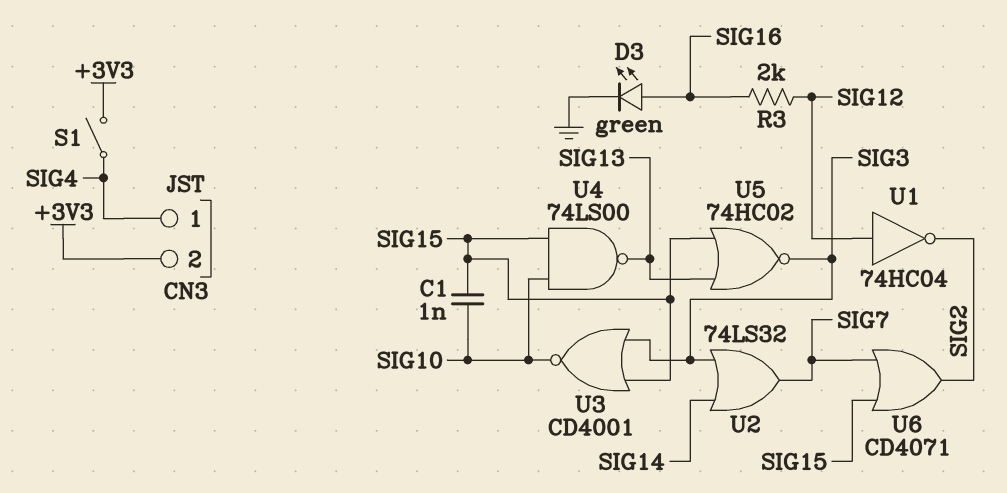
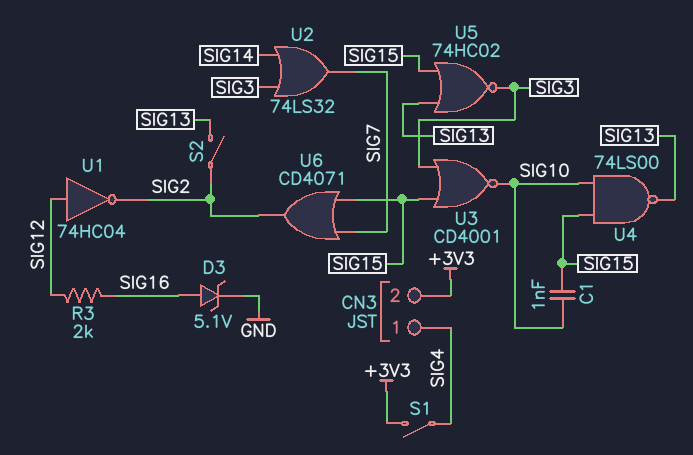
D3: LED green (A SIG16, K GND) -> zener 5.1V (A SIG16, K GND)
S2: none -> switch (SIG2, SIG13)

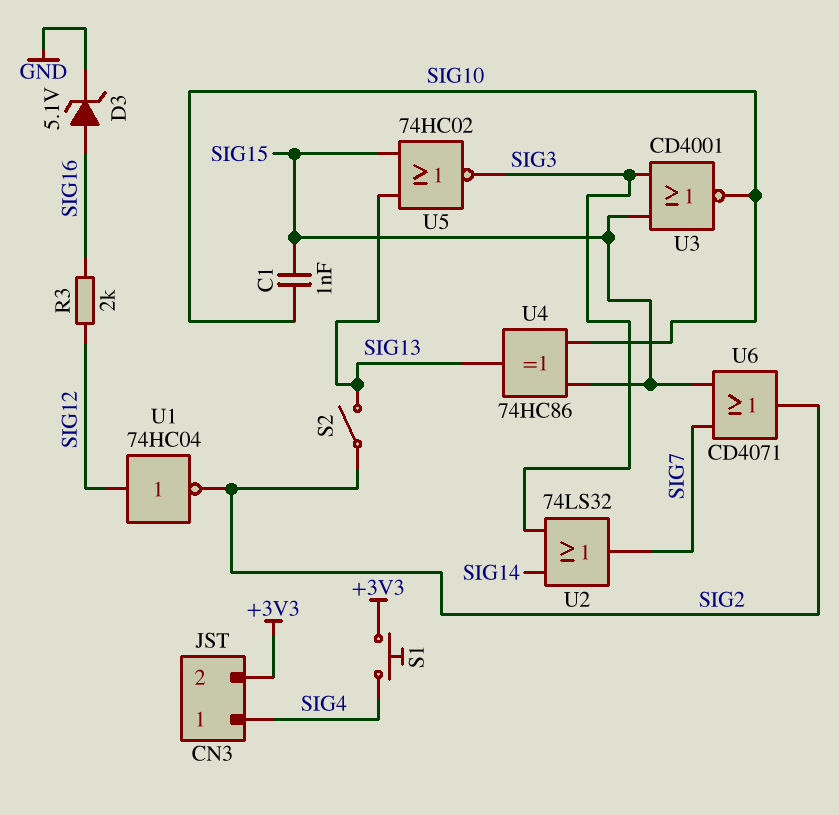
S1: switch (+3V3, SIG4) -> button (+3V3, SIG4)
U4: NAND 74LS00 (in SIG10, in SIG15, out SIG13) -> XOR 74HC86 (in SIG10, in SIG15, out SIG13)

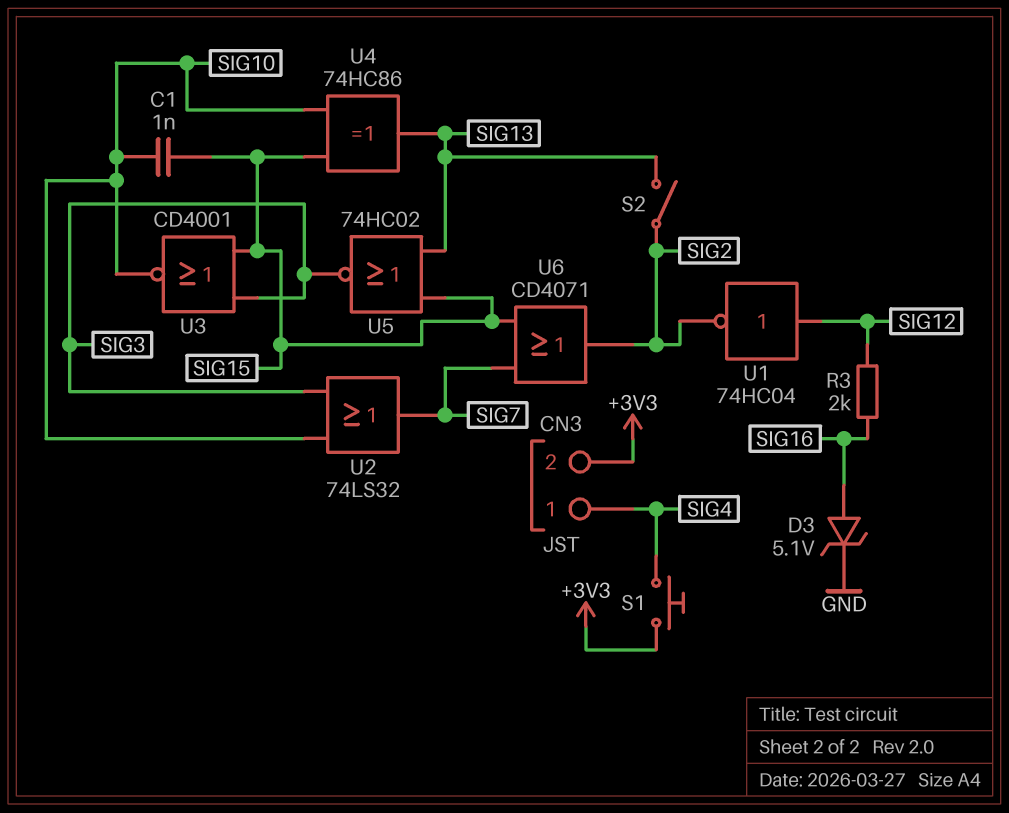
U2: OR 74LS32 (in SIG3, in SIG14, out SIG7) -> OR 74LS32 (in SIG3, in SIG10, out SIG7)

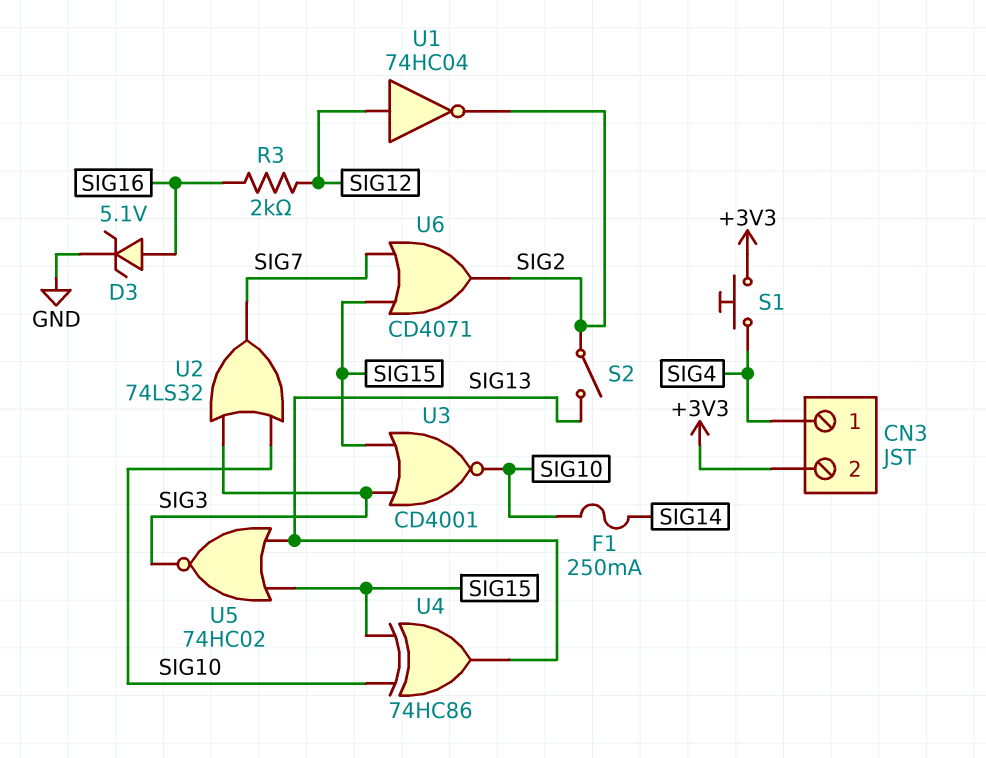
C1: 1nF (SIG10, SIG15) -> none
F1: none -> 250mA (SIG10, SIG14)

